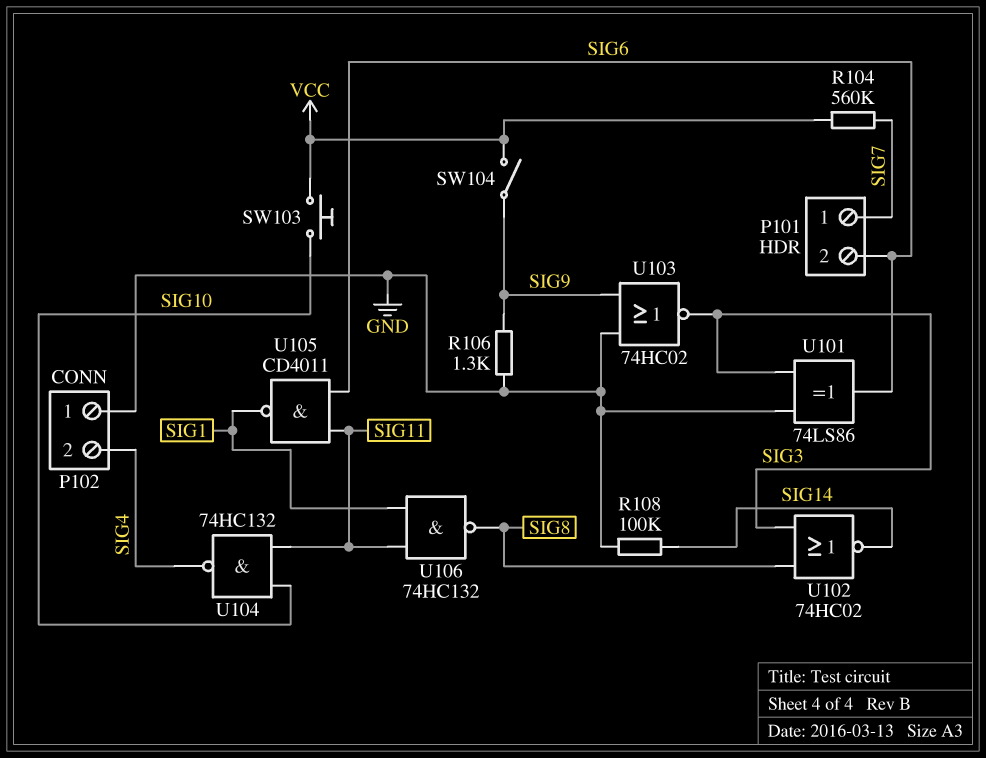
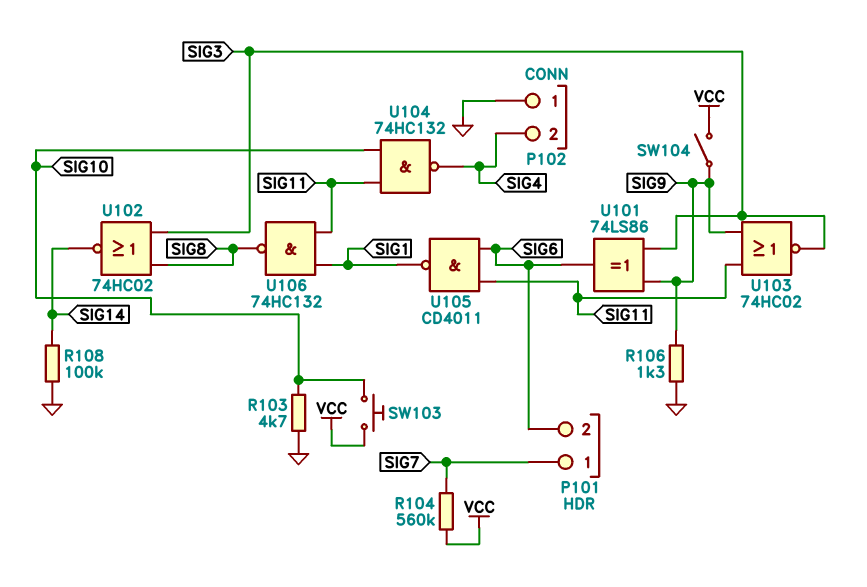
R103: none -> 4.7k (GND, SIG10)
U101: XOR 74LS86 (in GND, in SIG3, out SIG6) -> XOR 74LS86 (in SIG3, in SIG9, out SIG6)
U103: NOR 74HC02 (in GND, in SIG9, out SIG3) -> NOR 74HC02 (in SIG9, in SIG11, out SIG3)

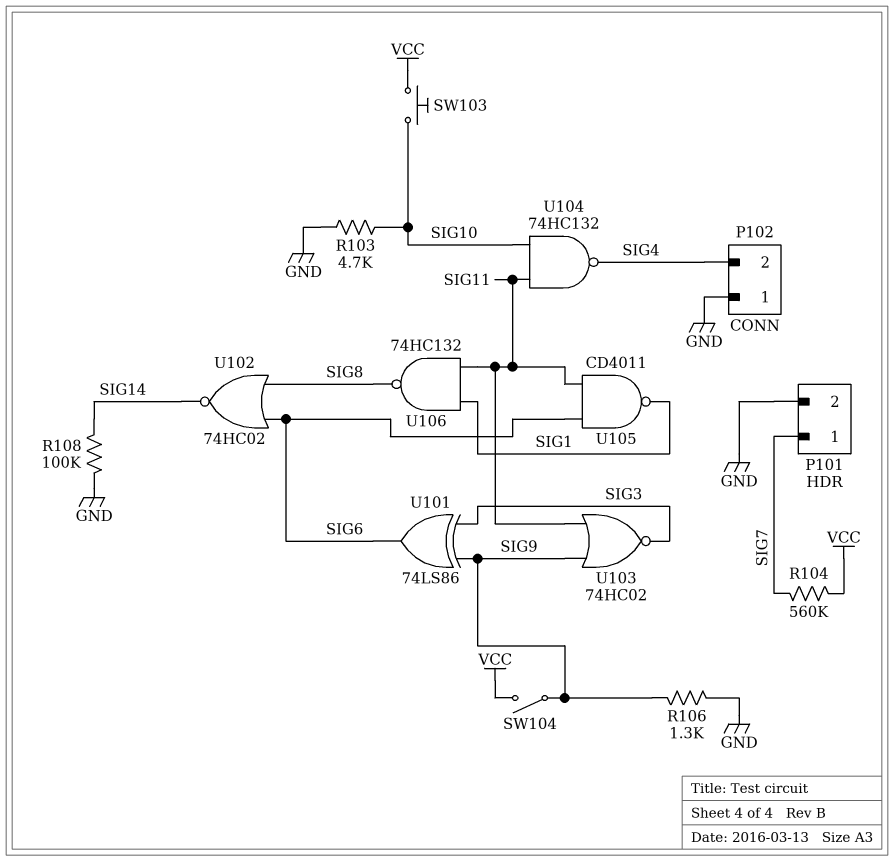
P101 pin 2: SIG6 -> GND
U102: NOR 74HC02 (in SIG3, in SIG8, out SIG14) -> NOR 74HC02 (in SIG6, in SIG8, out SIG14)

